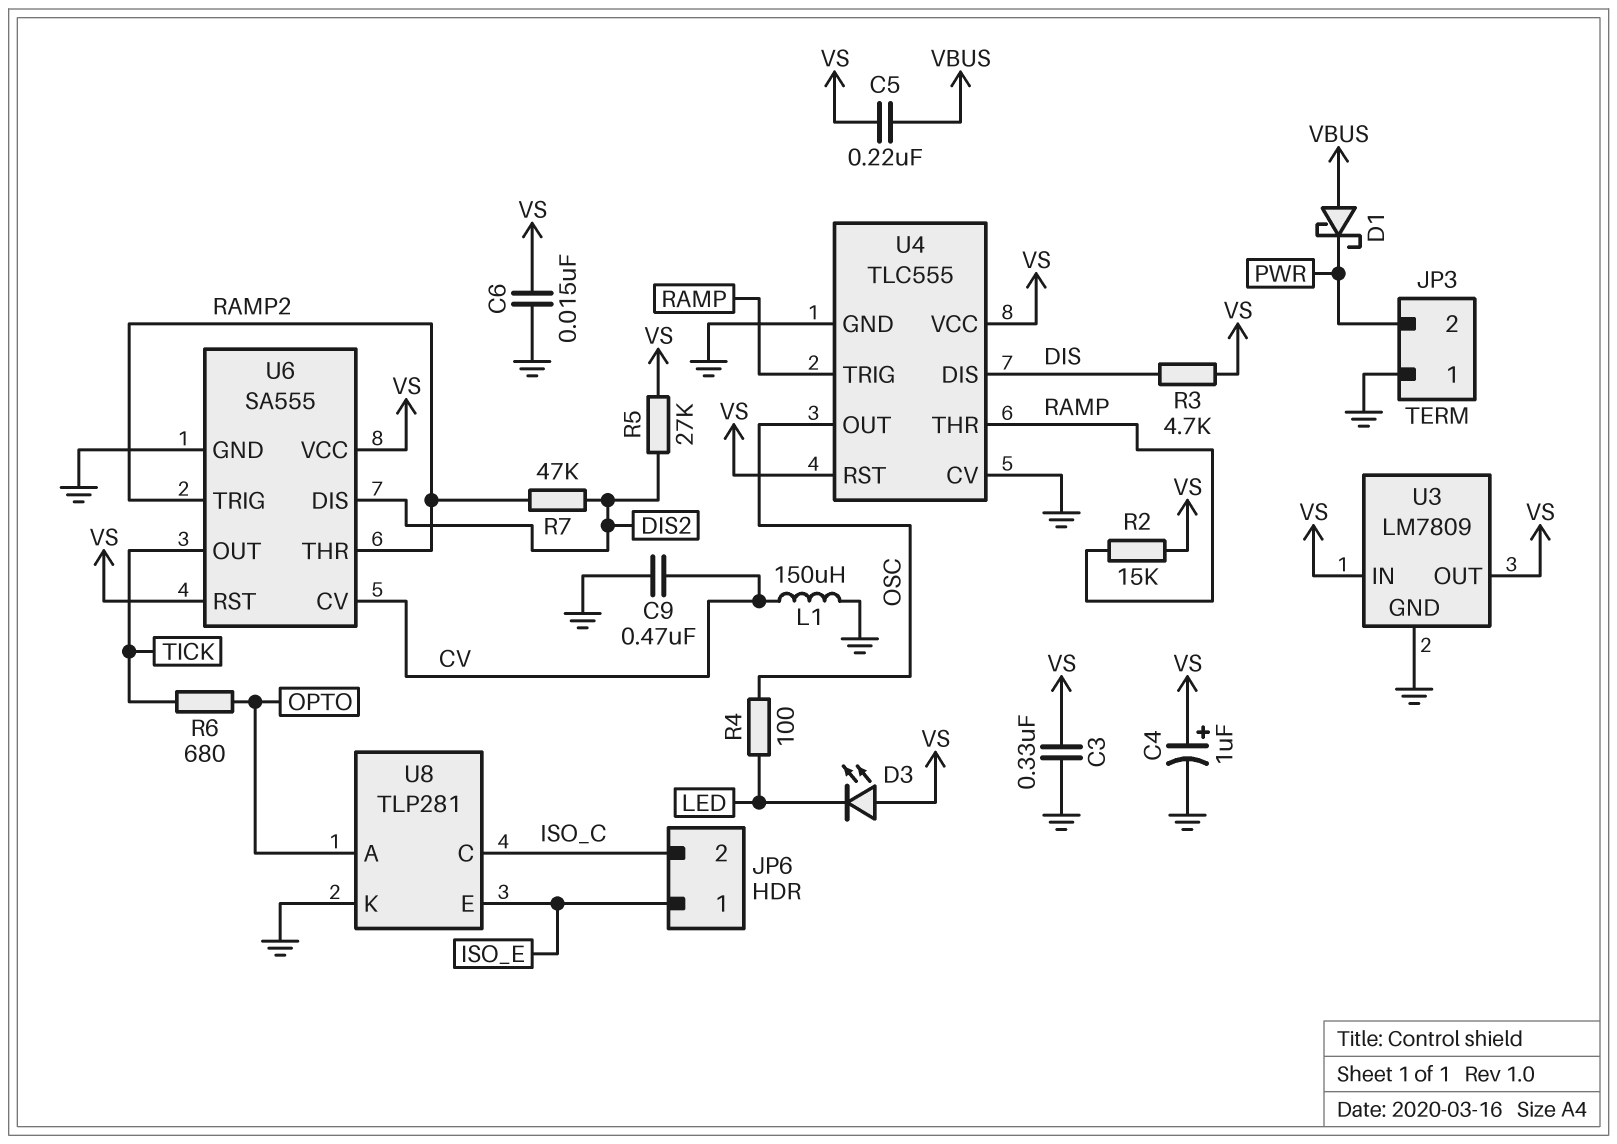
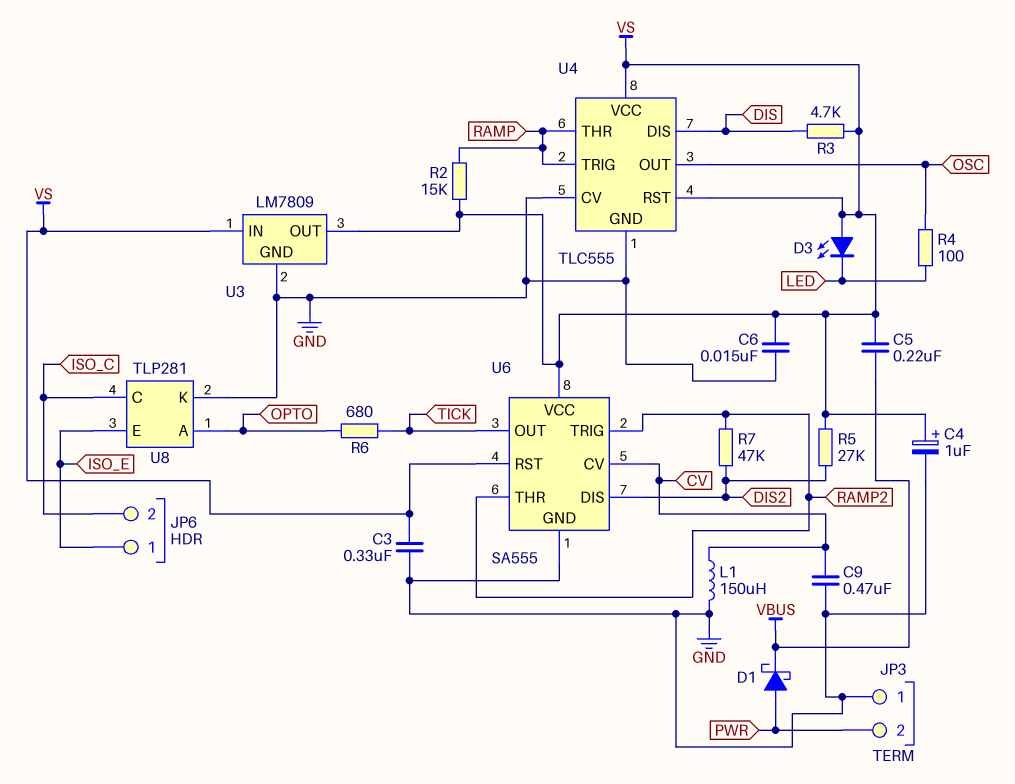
D1: schottky (A VBUS, K PWR) -> schottky (A PWR, K VBUS)

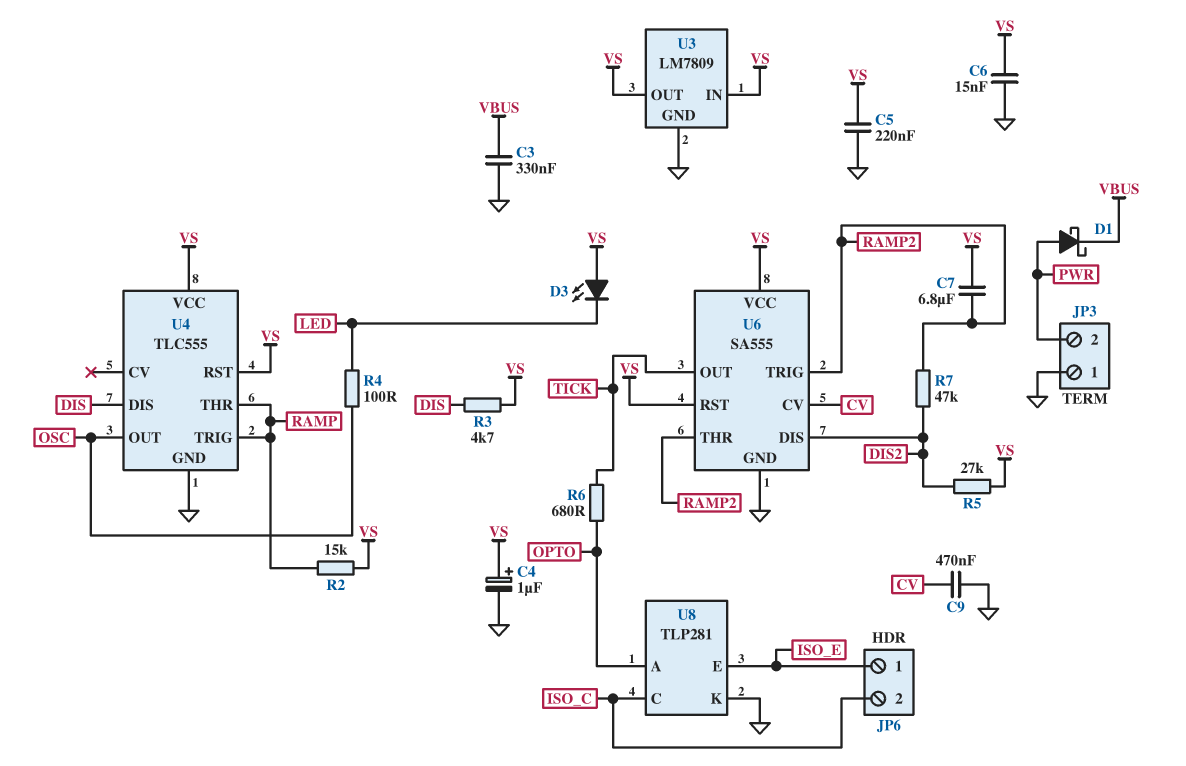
C3: 330nF (GND, VS) -> 330nF (GND, VBUS)
C5: 220nF (VBUS, VS) -> 220nF (GND, VS)
C7: none -> 6.8uF (RAMP2, VS)
L1: 150uH (CV, GND) -> none
U4 pin CV: GND -> none

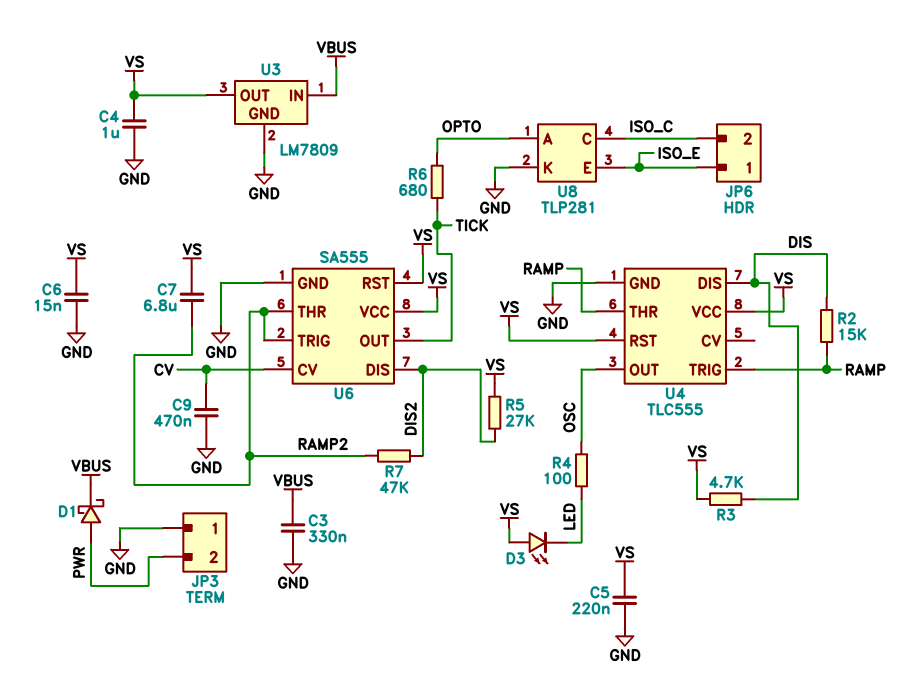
C4: 1uF (plus VS, minus GND) -> 1uF (GND, VS)
R2: 15k (RAMP, VS) -> 15k (DIS, RAMP)
U3 pin IN: VS -> VBUS

